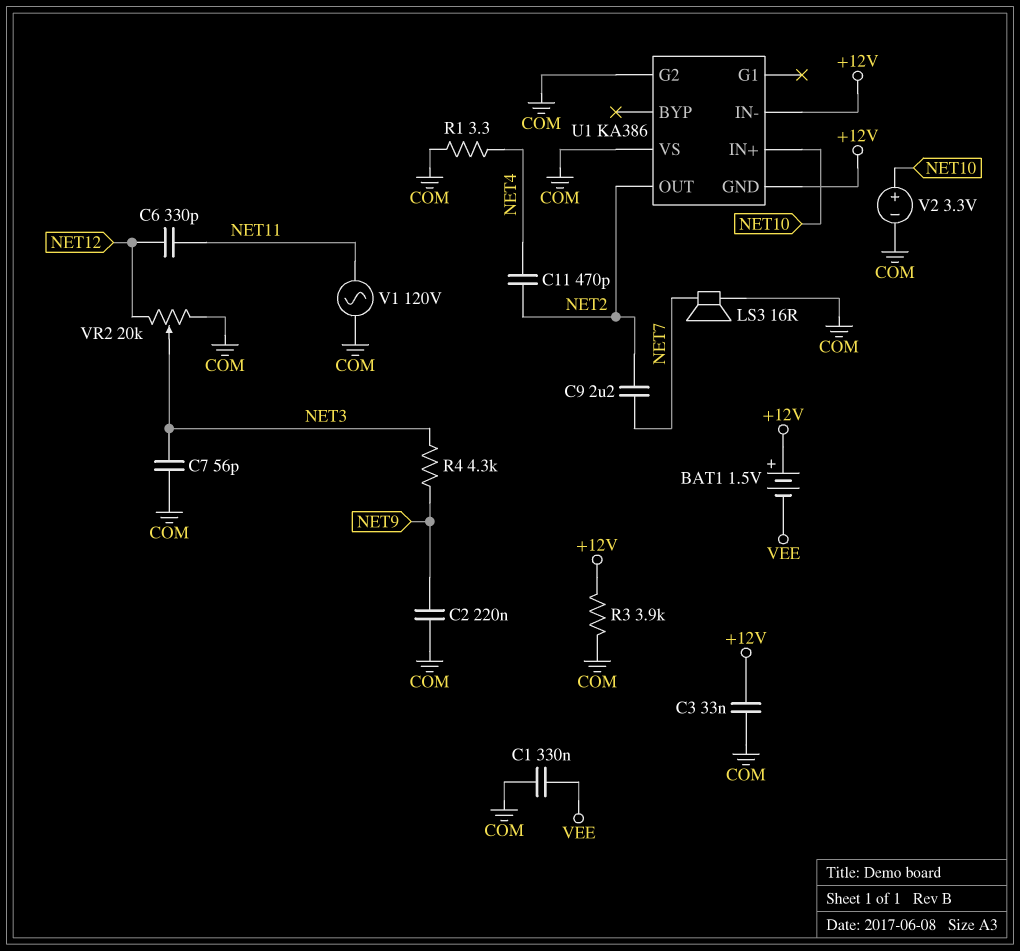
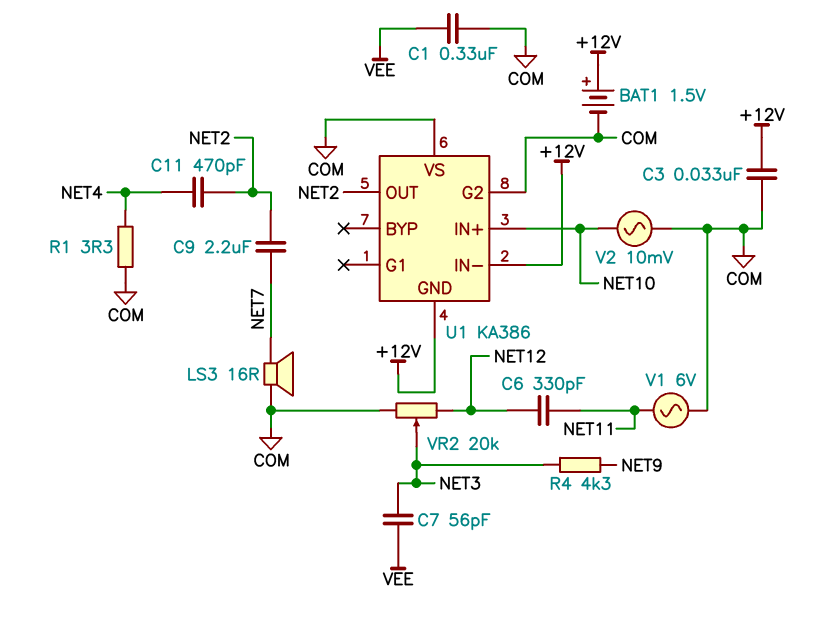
BAT1: 1.5V (plus +12V, minus VEE) -> 1.5V (plus +12V, minus COM)
C2: 220nF (COM, NET9) -> none
C7: 56pF (COM, NET3) -> 56pF (NET3, VEE)
R3: 3.9k (+12V, COM) -> none
V1: AC 120V (COM, NET11) -> AC 6V (COM, NET11)
V2: 3.3V (plus NET10, minus COM) -> AC 10mV (COM, NET10)

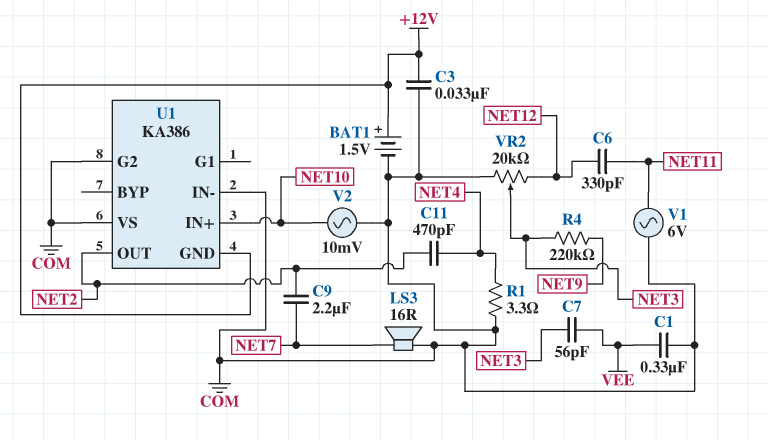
R4: 4.3k (NET3, NET9) -> 220k (NET3, NET9)
U1 pin IN-: +12V -> COM

